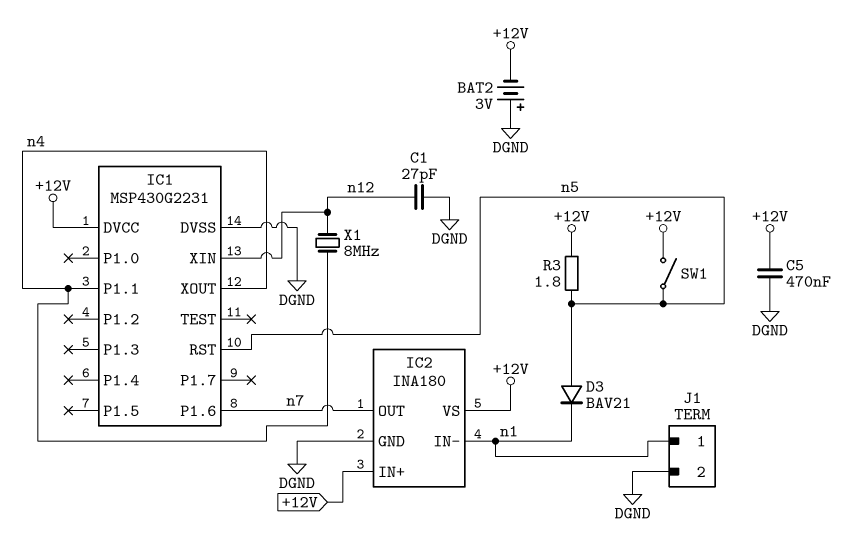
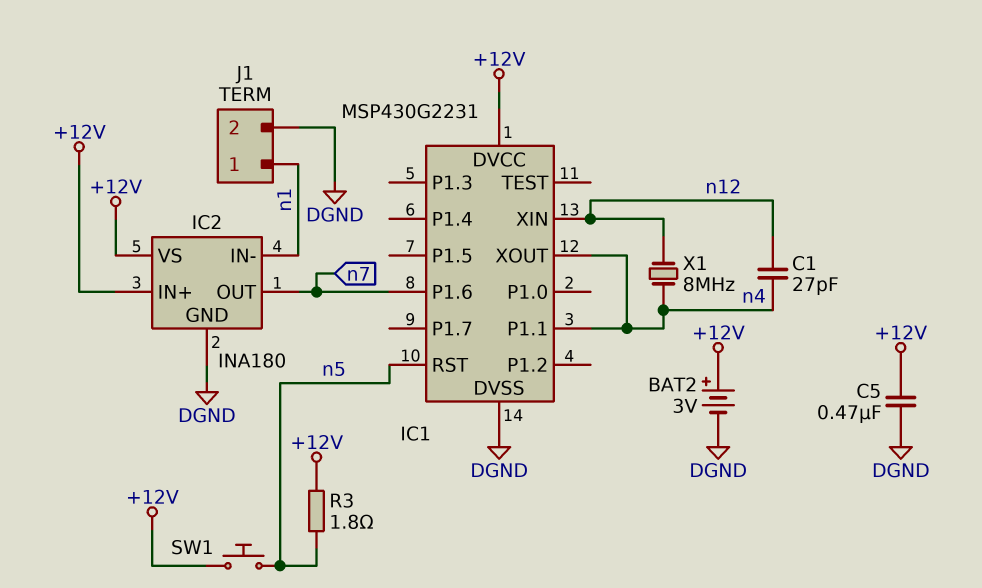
BAT2: 3V (plus DGND, minus +12V) -> 3V (plus +12V, minus DGND)
C1: 27pF (DGND, n12) -> 27pF (n4, n12)
D3: diode BAV21 (A n5, K n1) -> none
SW1: switch (+12V, n5) -> button (+12V, n5)

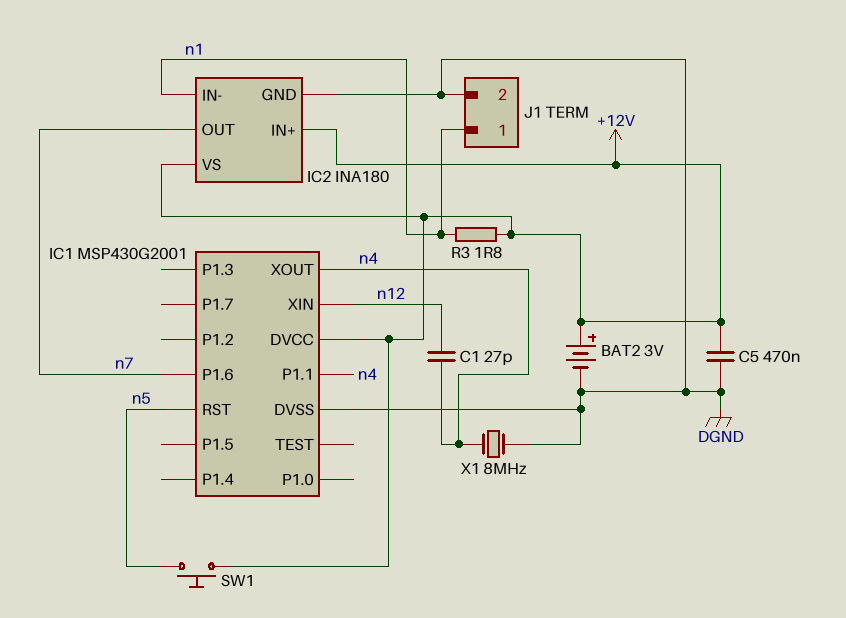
IC1: MSP430G2231 -> MSP430G2001
R3: 1.8 (+12V, n5) -> 1.8 (+12V, n1)
X1: 8MHz (n4, n12) -> 8MHz (DGND, n4)

